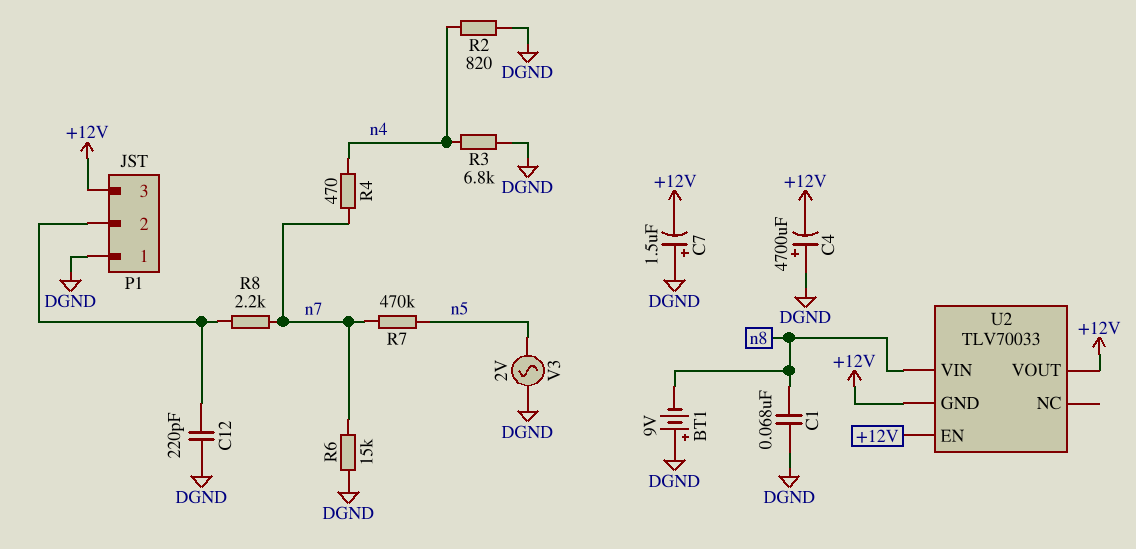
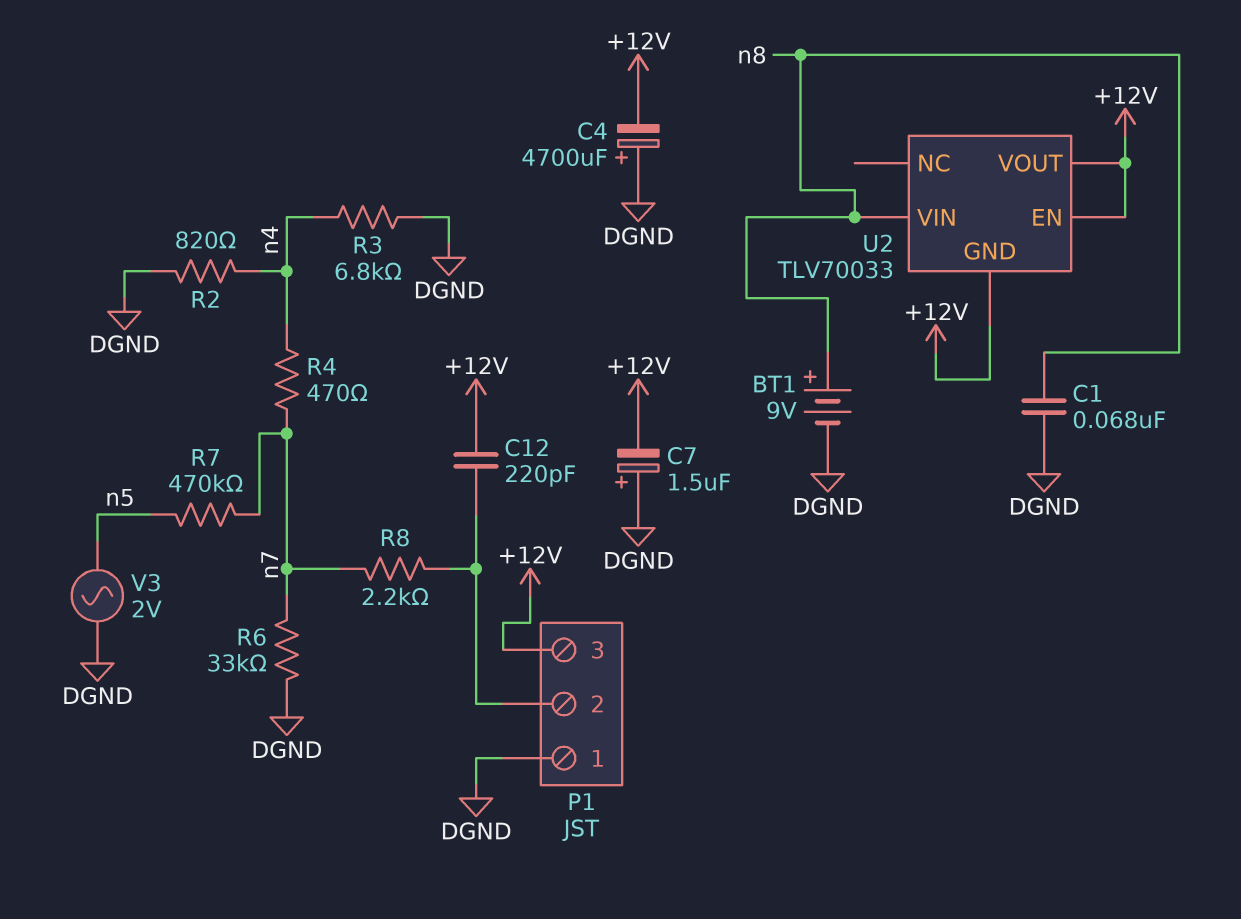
BT1: 9V (plus DGND, minus n8) -> 9V (plus n8, minus DGND)
C12: 220pF (DGND, P1/2) -> 220pF (+12V, P1/2)
R6: 15k (DGND, n7) -> 33k (DGND, n7)

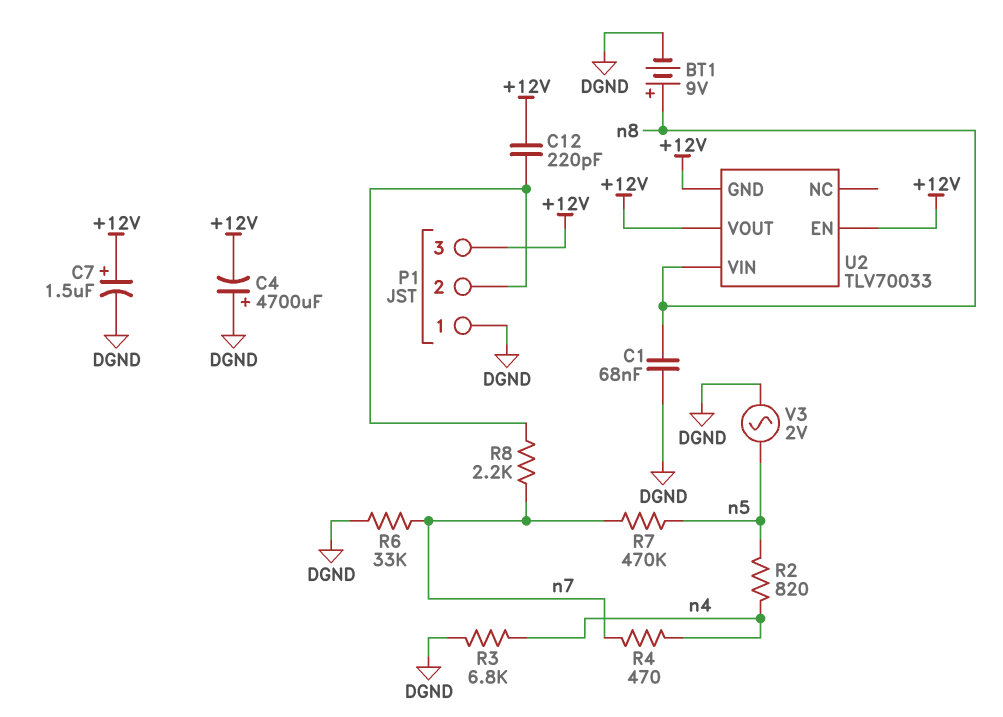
C7: 1.5uF (plus DGND, minus +12V) -> 1.5uF (plus +12V, minus DGND)
R2: 820 (DGND, n4) -> 820 (n4, n5)

